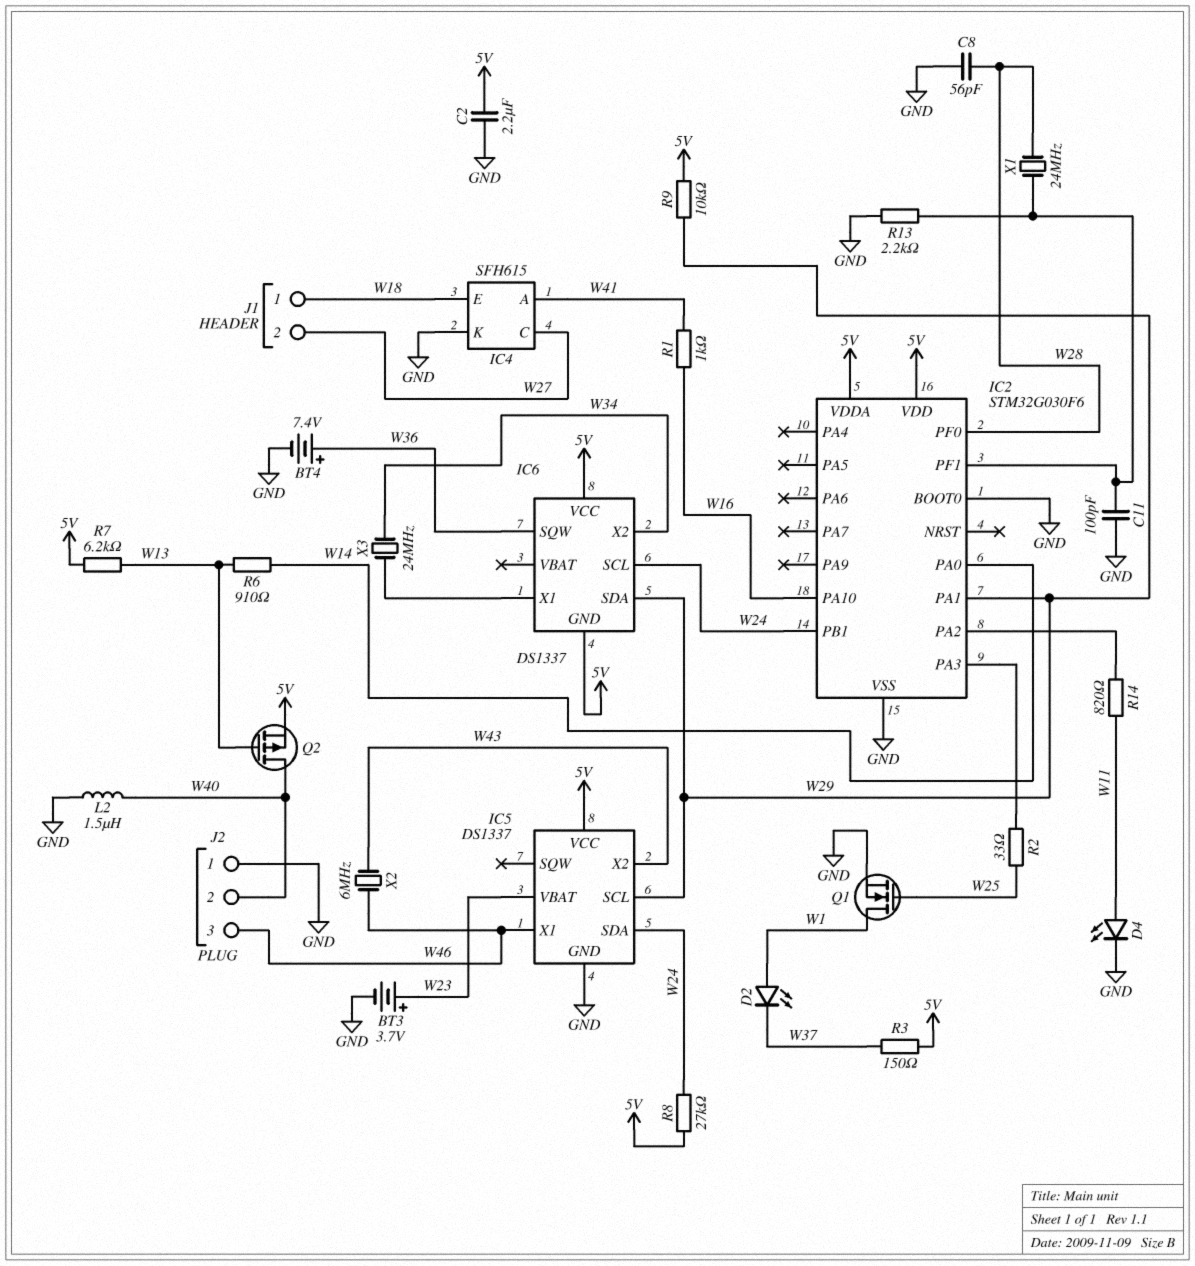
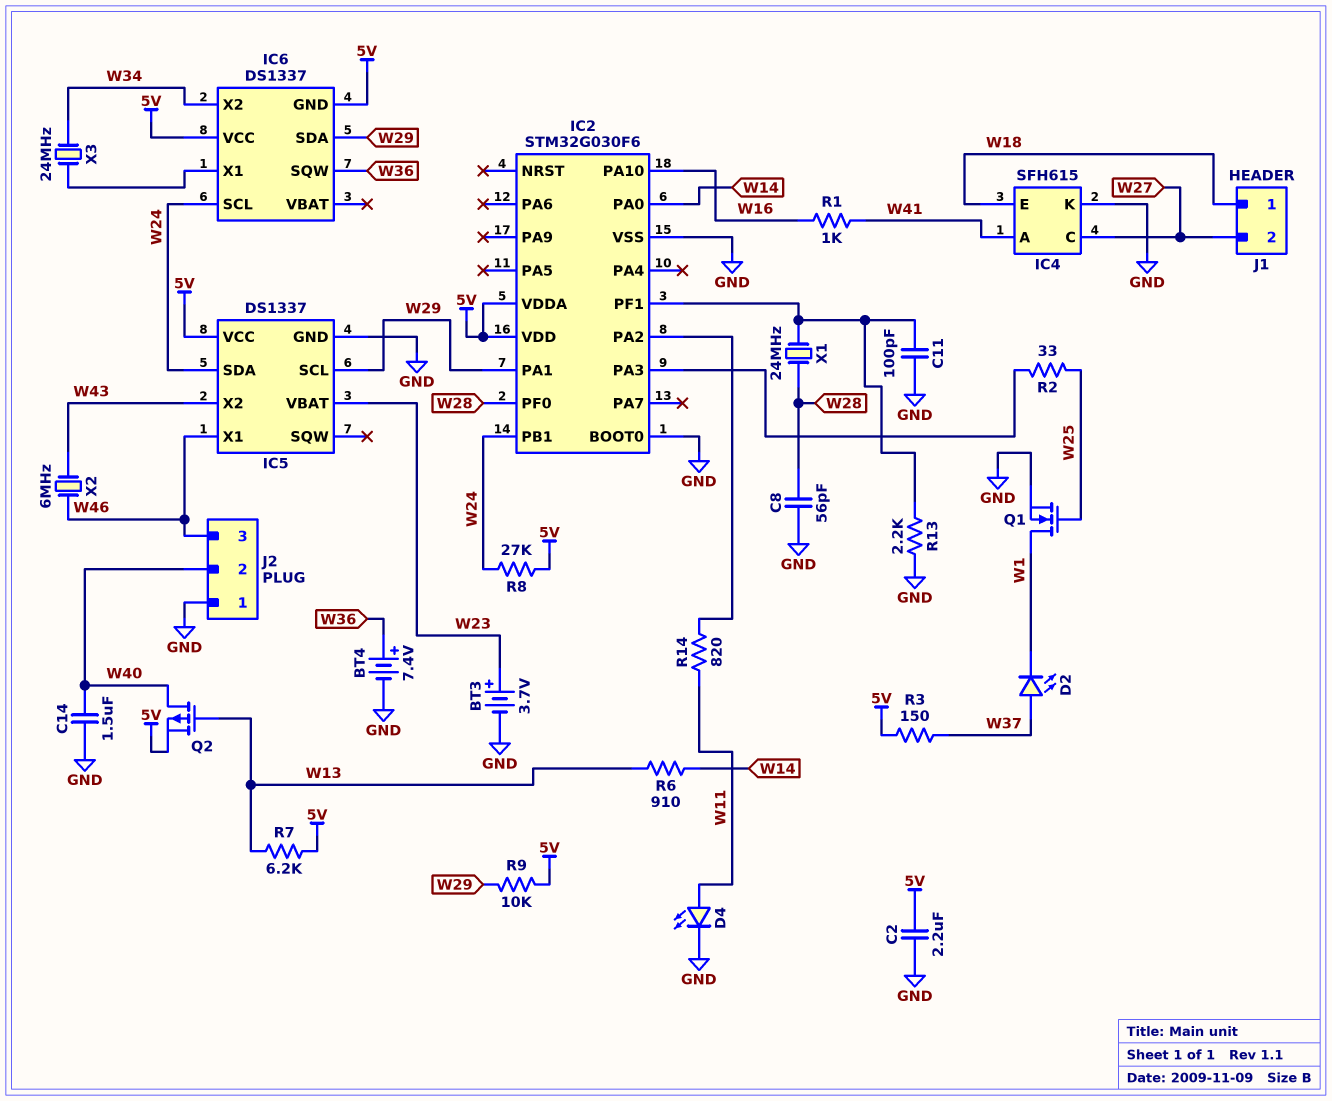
C14: none -> 1.5uF (GND, W40)
D2: LED (A W1, K W37) -> LED (A W37, K W1)
L2: 1.5uH (GND, W40) -> none

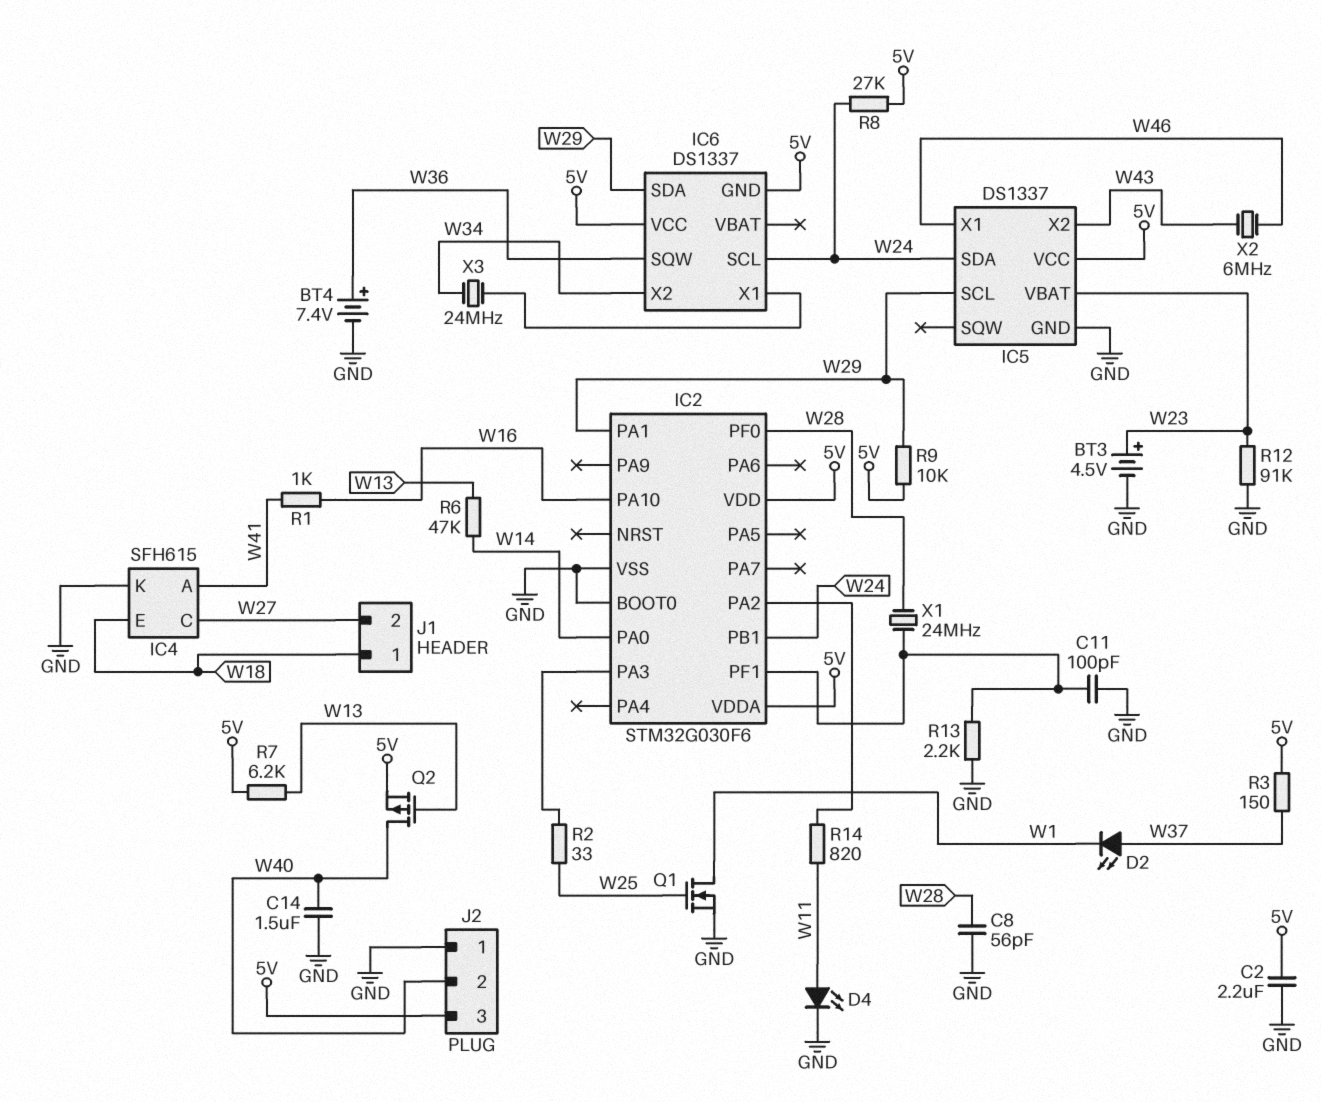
BT3: 3.7V (plus W23, minus GND) -> 4.5V (plus W23, minus GND)
J2 pin 3: W46 -> 5V
R6: 910 (W13, W14) -> 47k (W13, W14)
R12: none -> 91k (GND, W23)

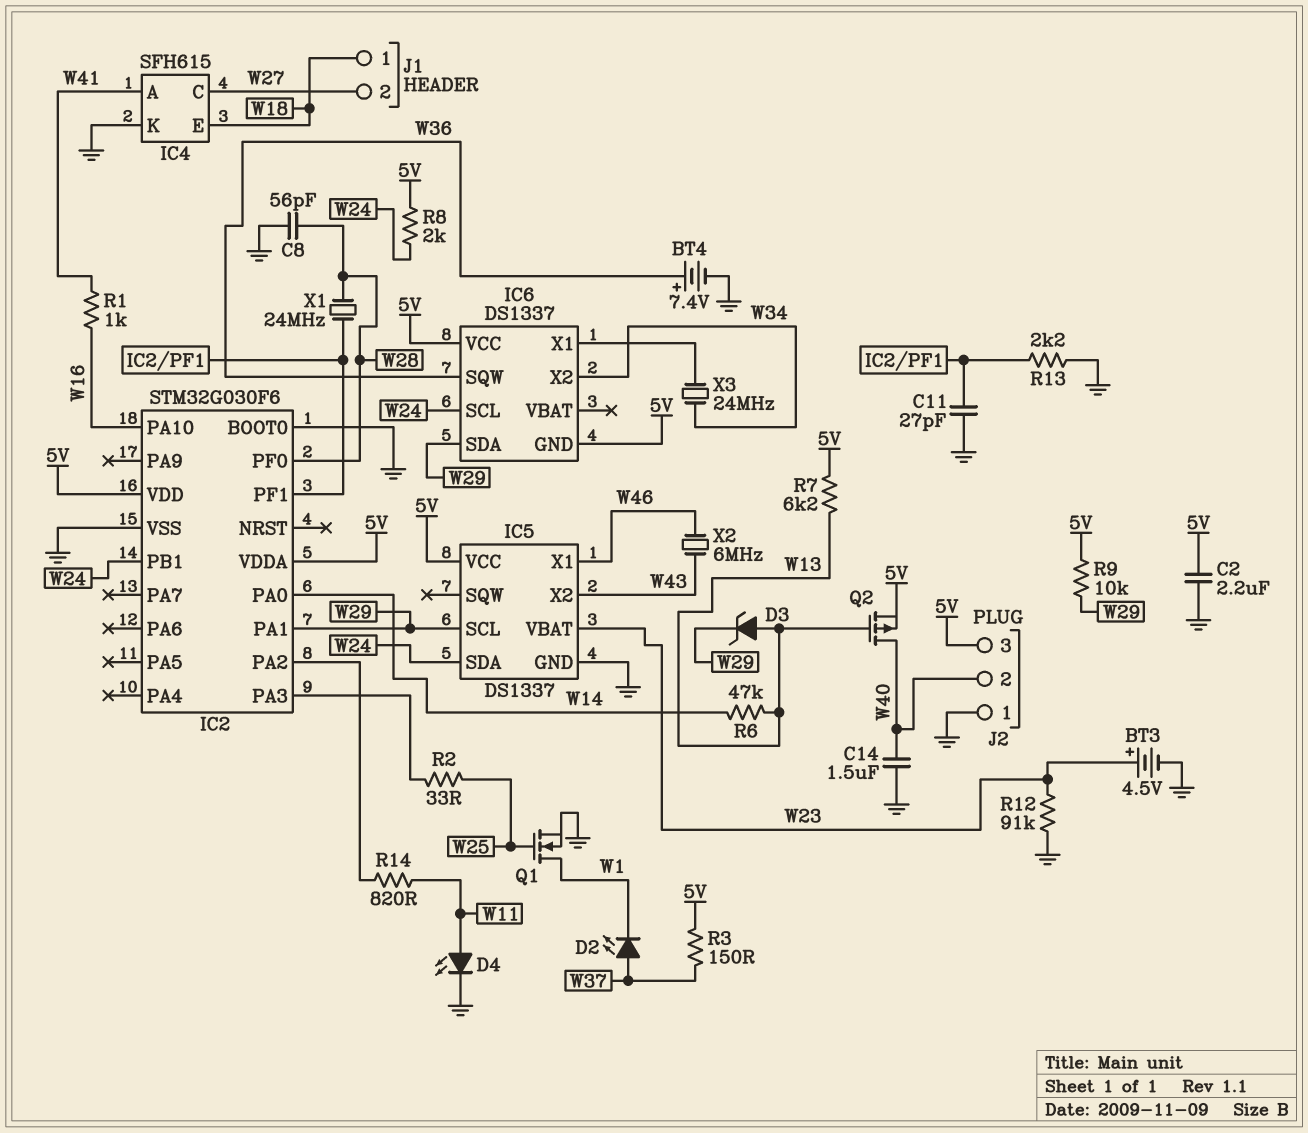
C11: 100pF (GND, IC2/PF1) -> 27pF (GND, IC2/PF1)
D3: none -> zener (A W13, K W29)
R8: 27k (5V, W24) -> 2k (5V, W24)

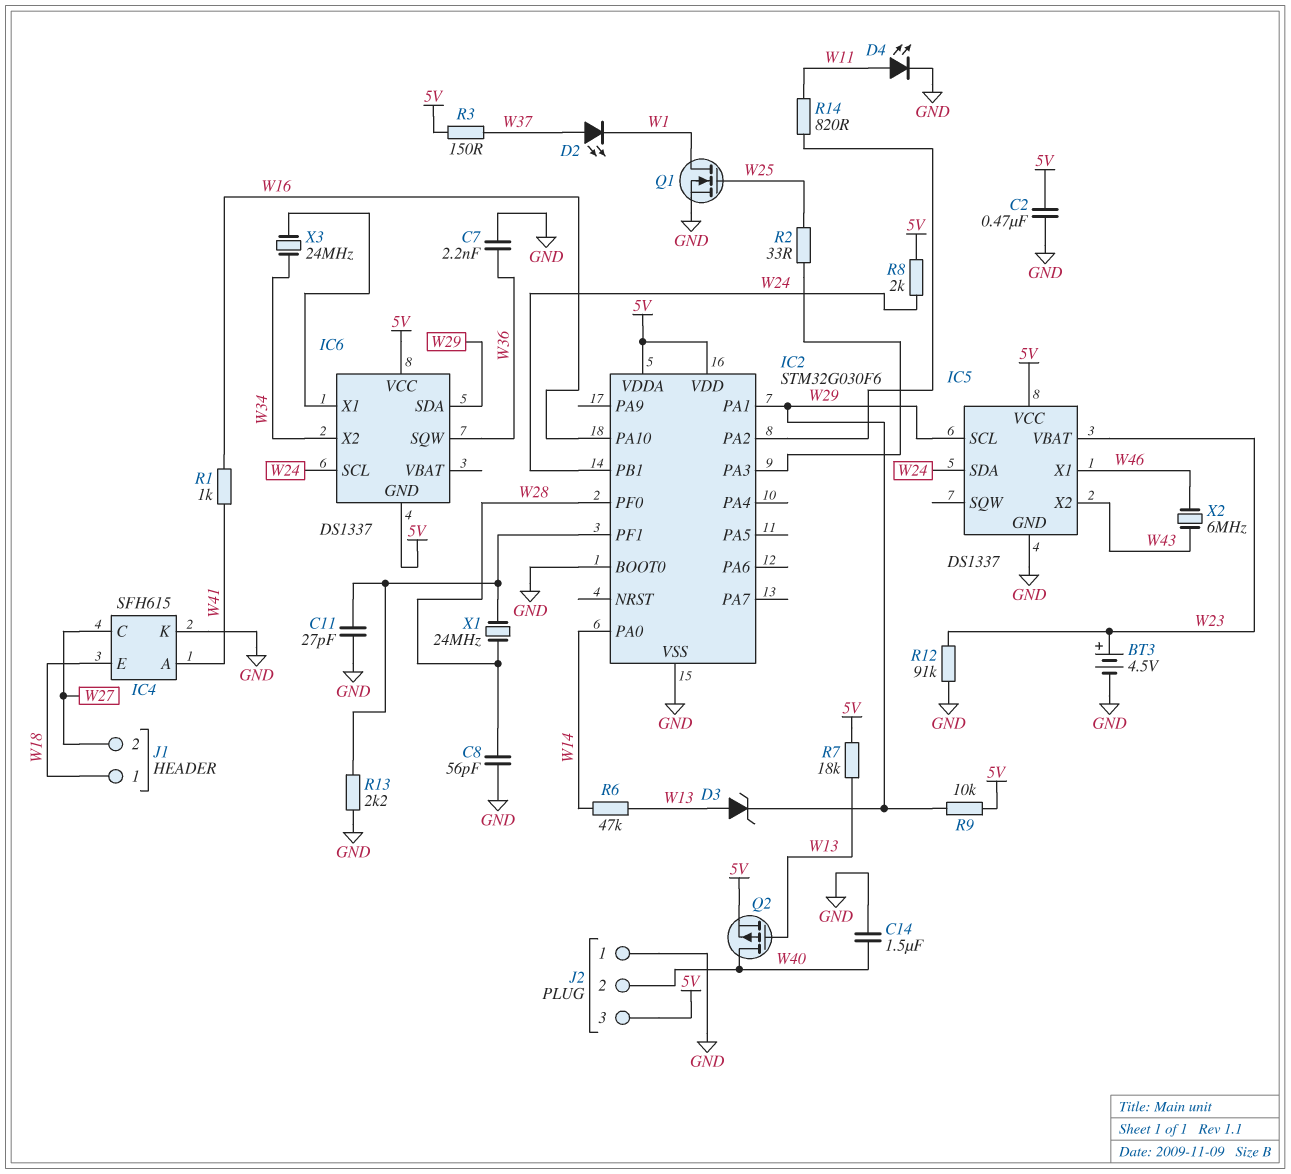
BT4: 7.4V (plus W36, minus GND) -> none
C2: 2.2uF (5V, GND) -> 470nF (5V, GND)
C7: none -> 2.2nF (GND, W36)
R7: 6.2k (5V, W13) -> 18k (5V, W13)

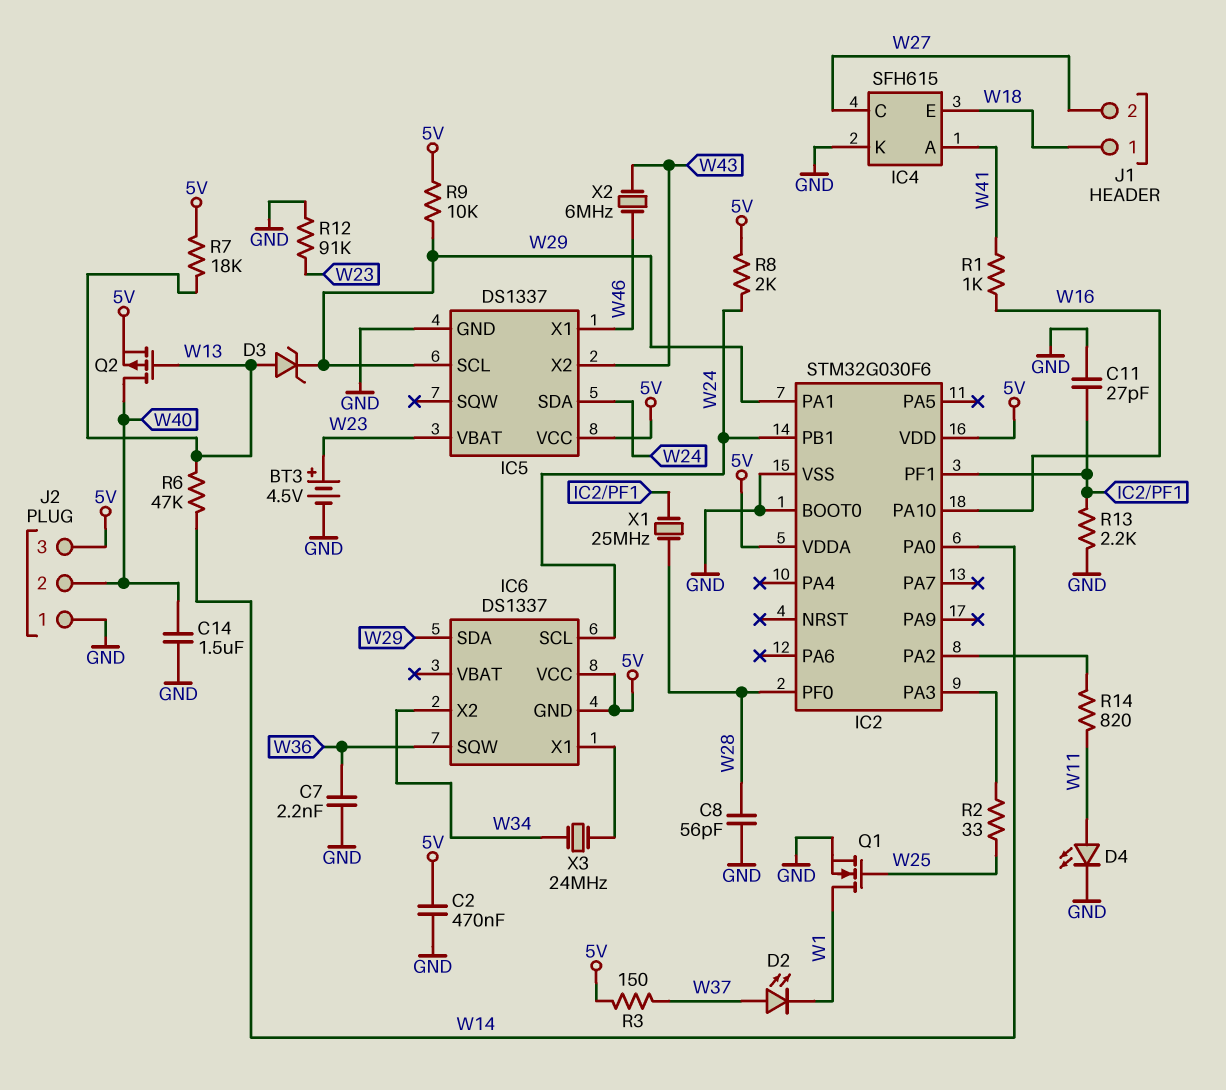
X1: 24MHz (IC2/PF1, W28) -> 25MHz (IC2/PF1, W28)

